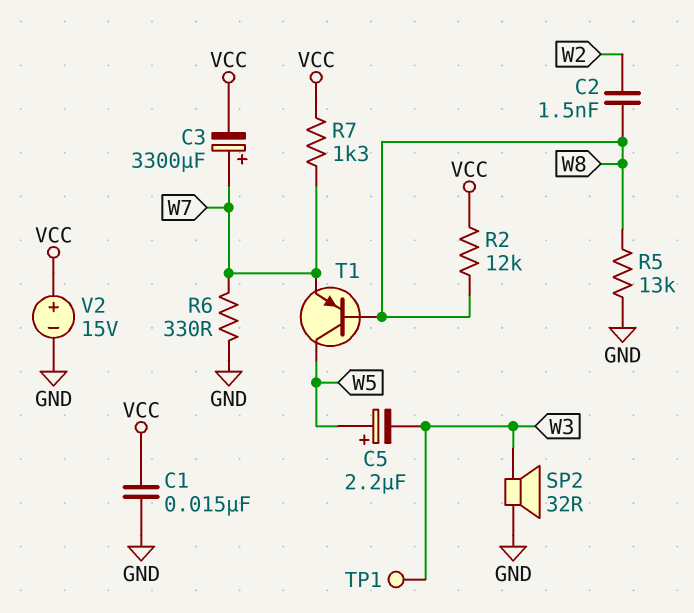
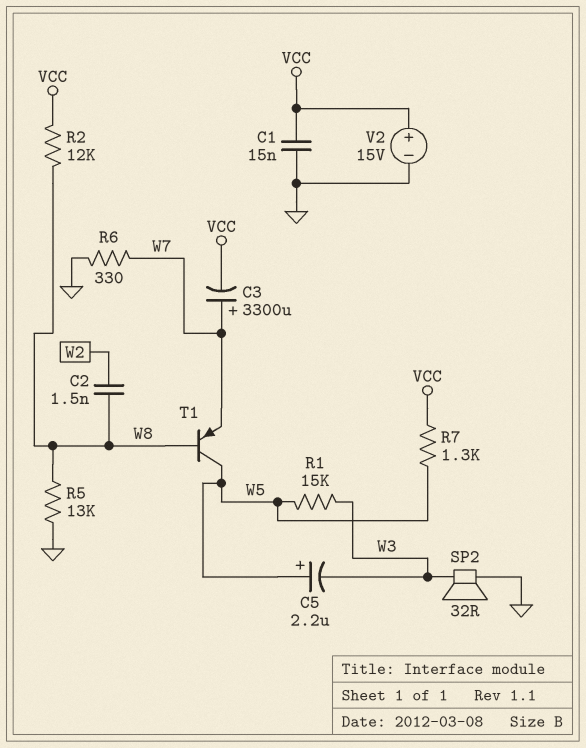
R1: none -> 15k (W3, W5)
R7: 1.3k (VCC, W7) -> 1.3k (VCC, W5)
TP1: test point (W3) -> none

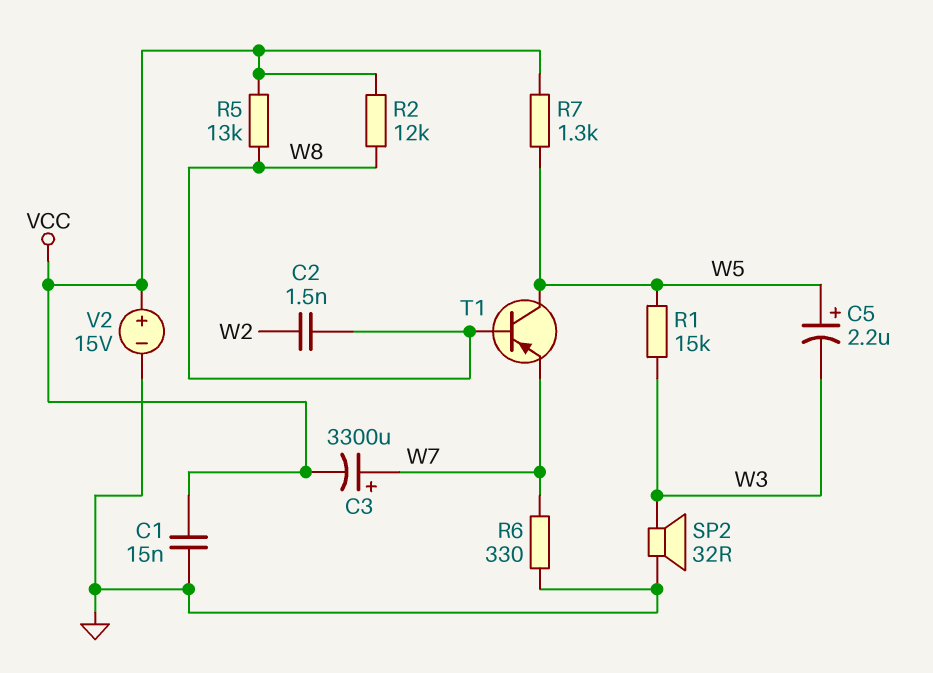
R5: 13k (GND, W8) -> 13k (VCC, W8)

